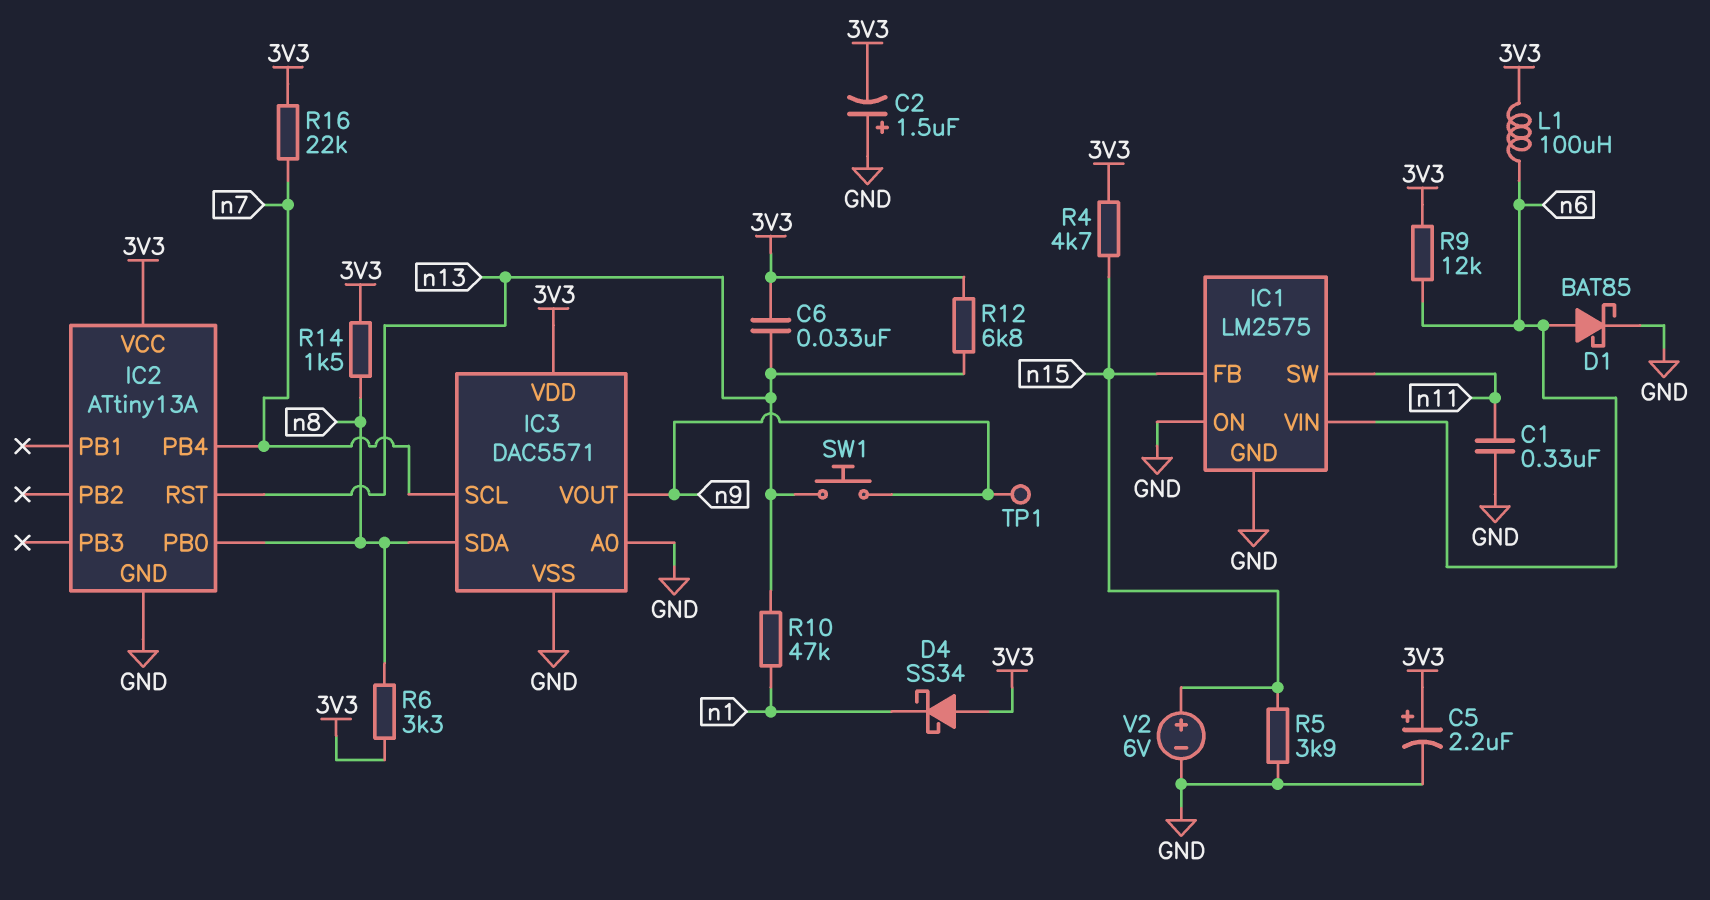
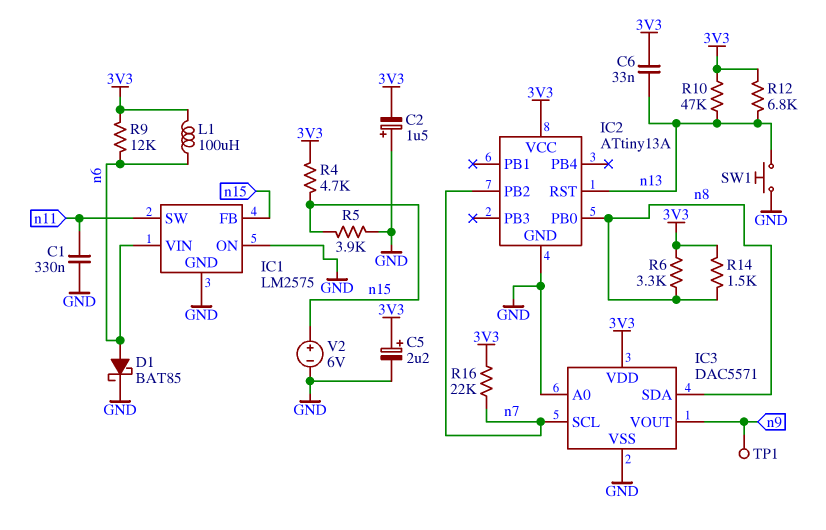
D4: schottky SS34 (A 3V3, K n1) -> none
IC2 pin PB2: none -> n7
IC2 pin PB4: n7 -> none
R10: 47k (n1, n13) -> 47k (3V3, n13)
SW1: button (n9, n13) -> button (GND, n13)

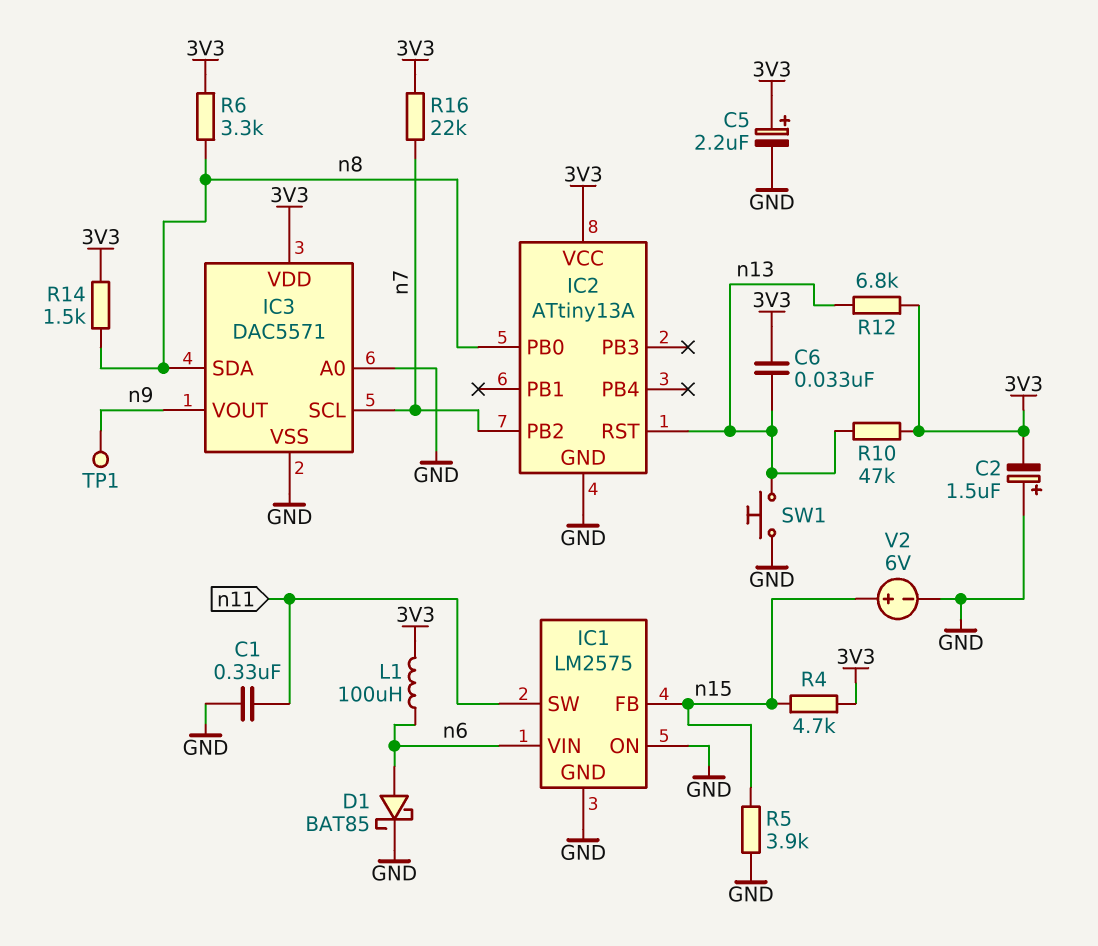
R9: 12k (3V3, n6) -> none

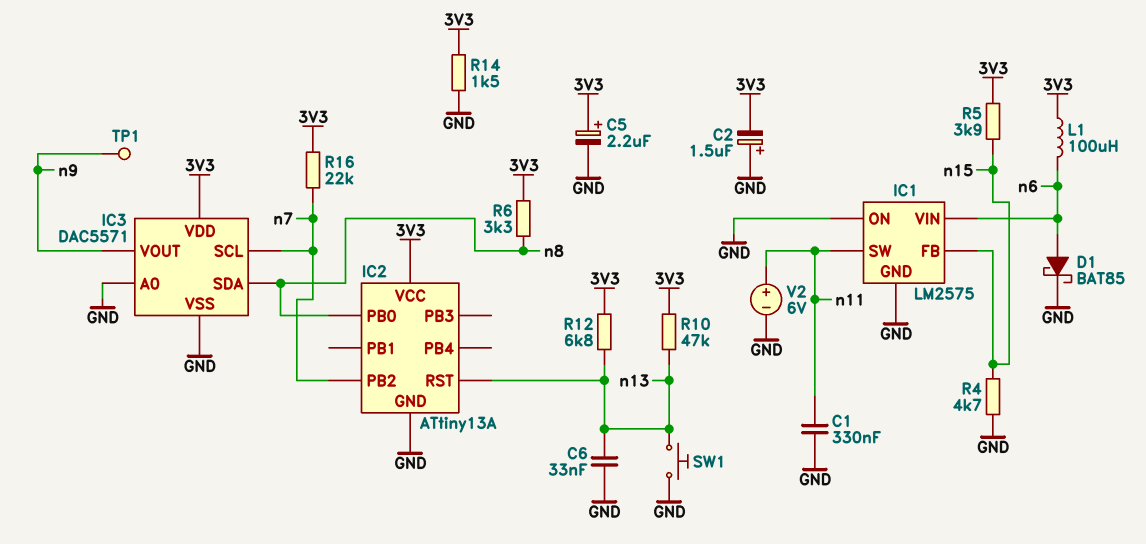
C6: 33nF (3V3, n13) -> 33nF (GND, n13)
R4: 4.7k (3V3, n15) -> 4.7k (GND, n15)
R5: 3.9k (GND, n15) -> 3.9k (3V3, n15)
R14: 1.5k (3V3, n8) -> 1.5k (3V3, GND)
V2: 6V (plus n15, minus GND) -> 6V (plus n11, minus GND)

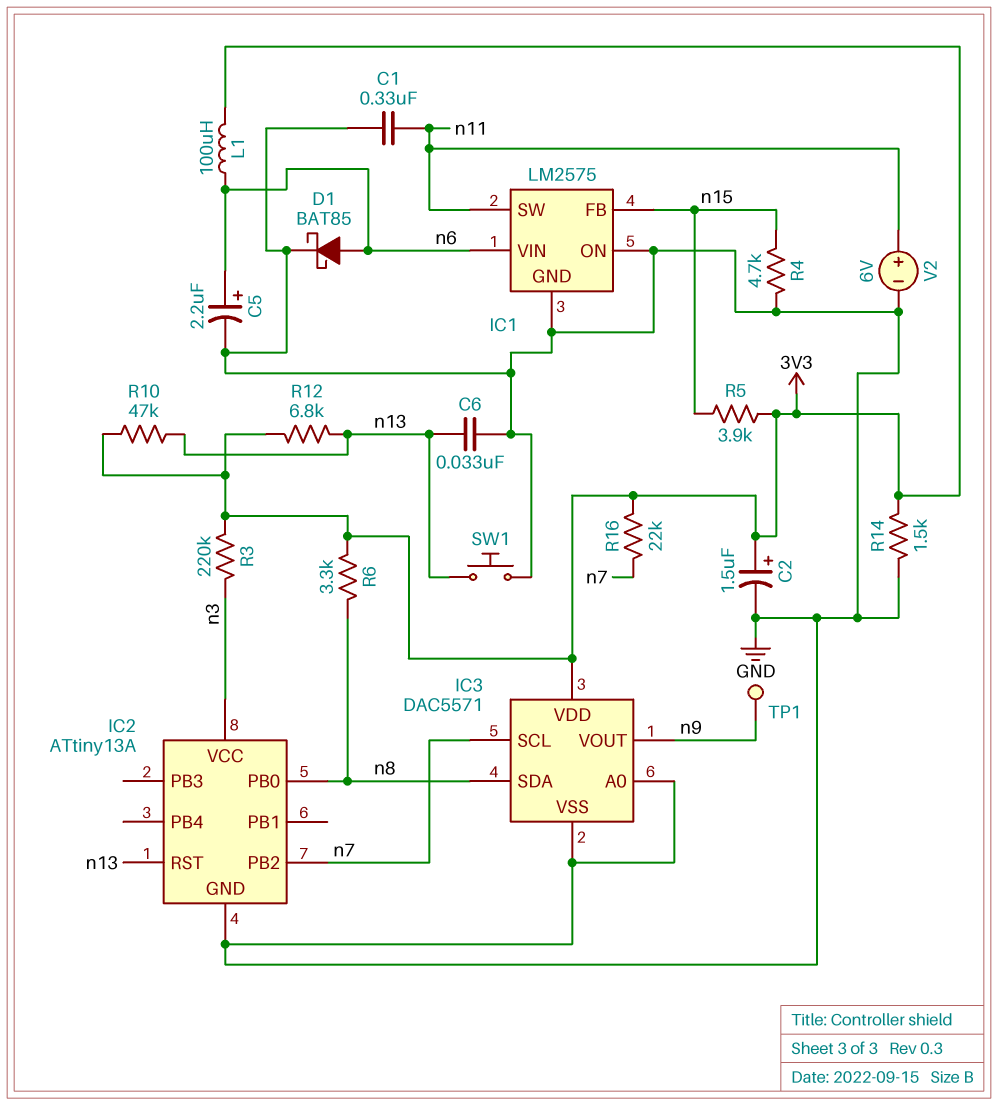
C2: 1.5uF (plus GND, minus 3V3) -> 1.5uF (plus 3V3, minus GND)
C5: 2.2uF (plus 3V3, minus GND) -> 2.2uF (plus n6, minus GND)
IC2 pin VCC: 3V3 -> n3
R3: none -> 220k (3V3, n3)

